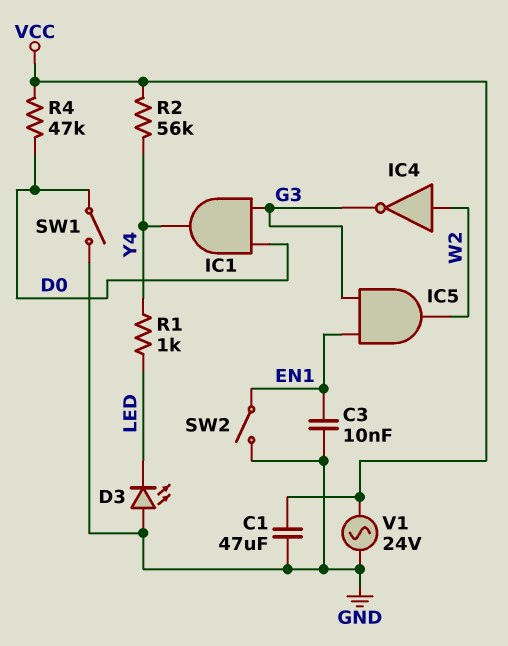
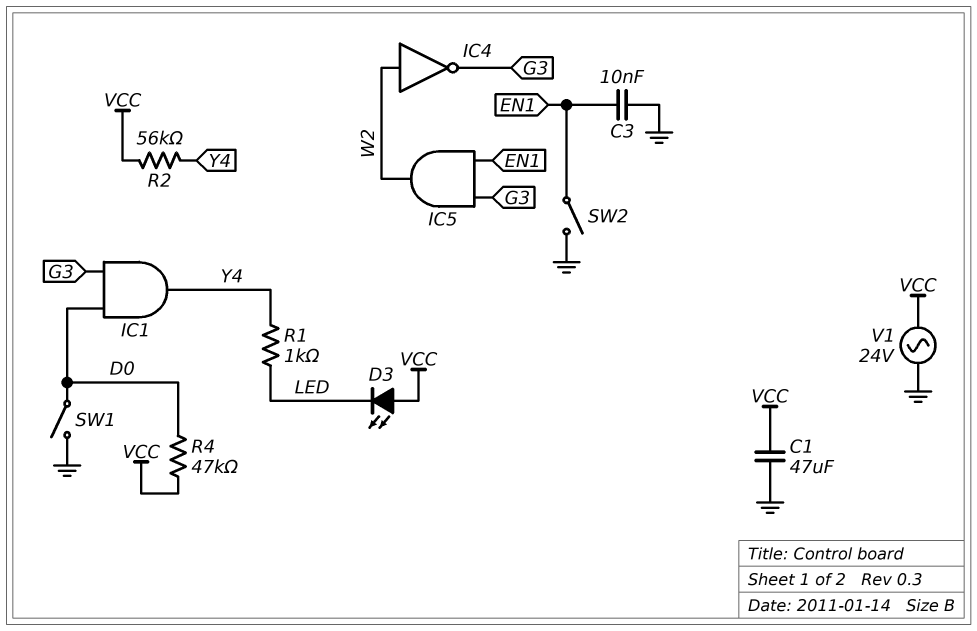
D3: LED (A GND, K LED) -> LED (A VCC, K LED)

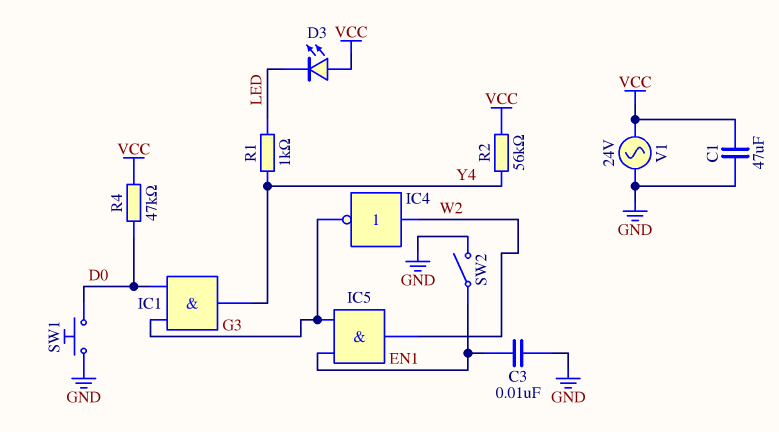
SW1: switch (D0, GND) -> button (D0, GND)

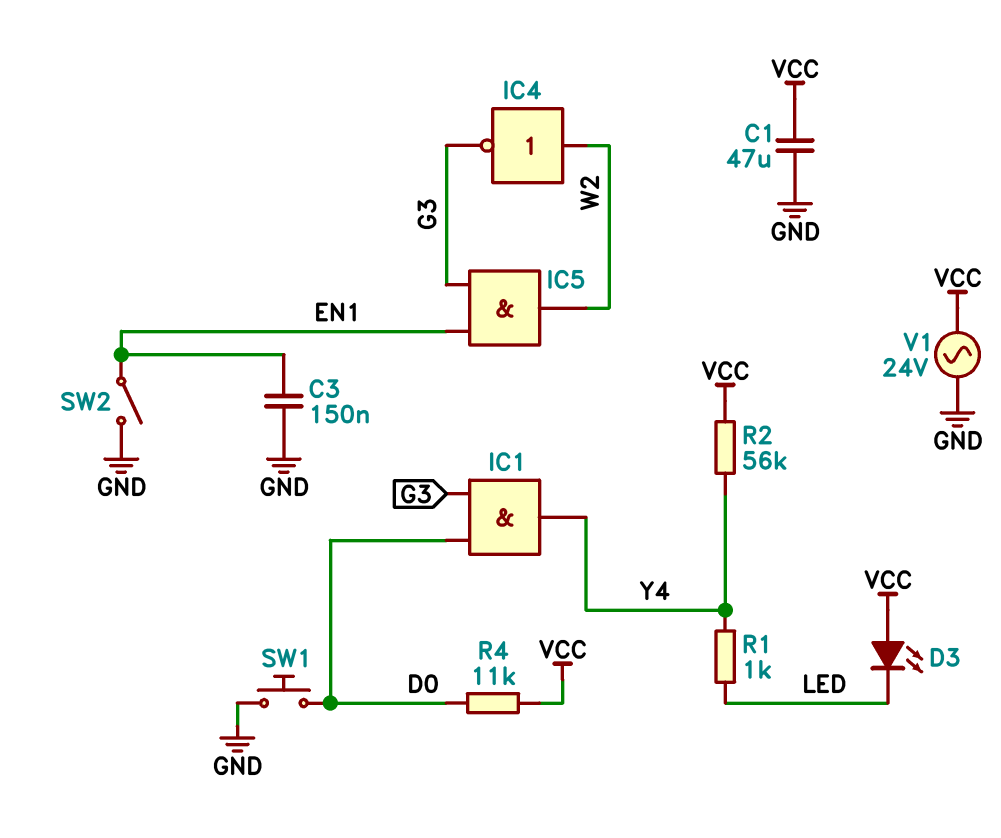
C3: 10nF (EN1, GND) -> 150nF (EN1, GND)
R4: 47k (D0, VCC) -> 11k (D0, VCC)

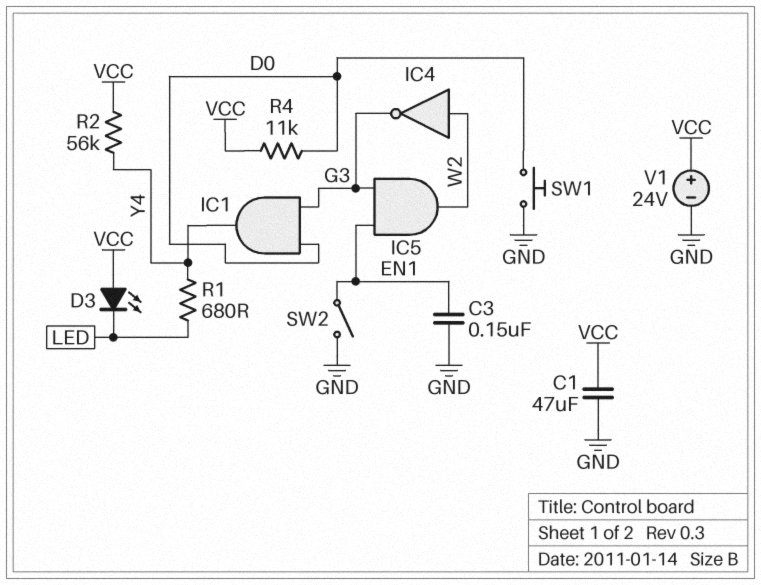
R1: 1k (LED, Y4) -> 680 (LED, Y4)
V1: AC 24V (GND, VCC) -> 24V (plus VCC, minus GND)

